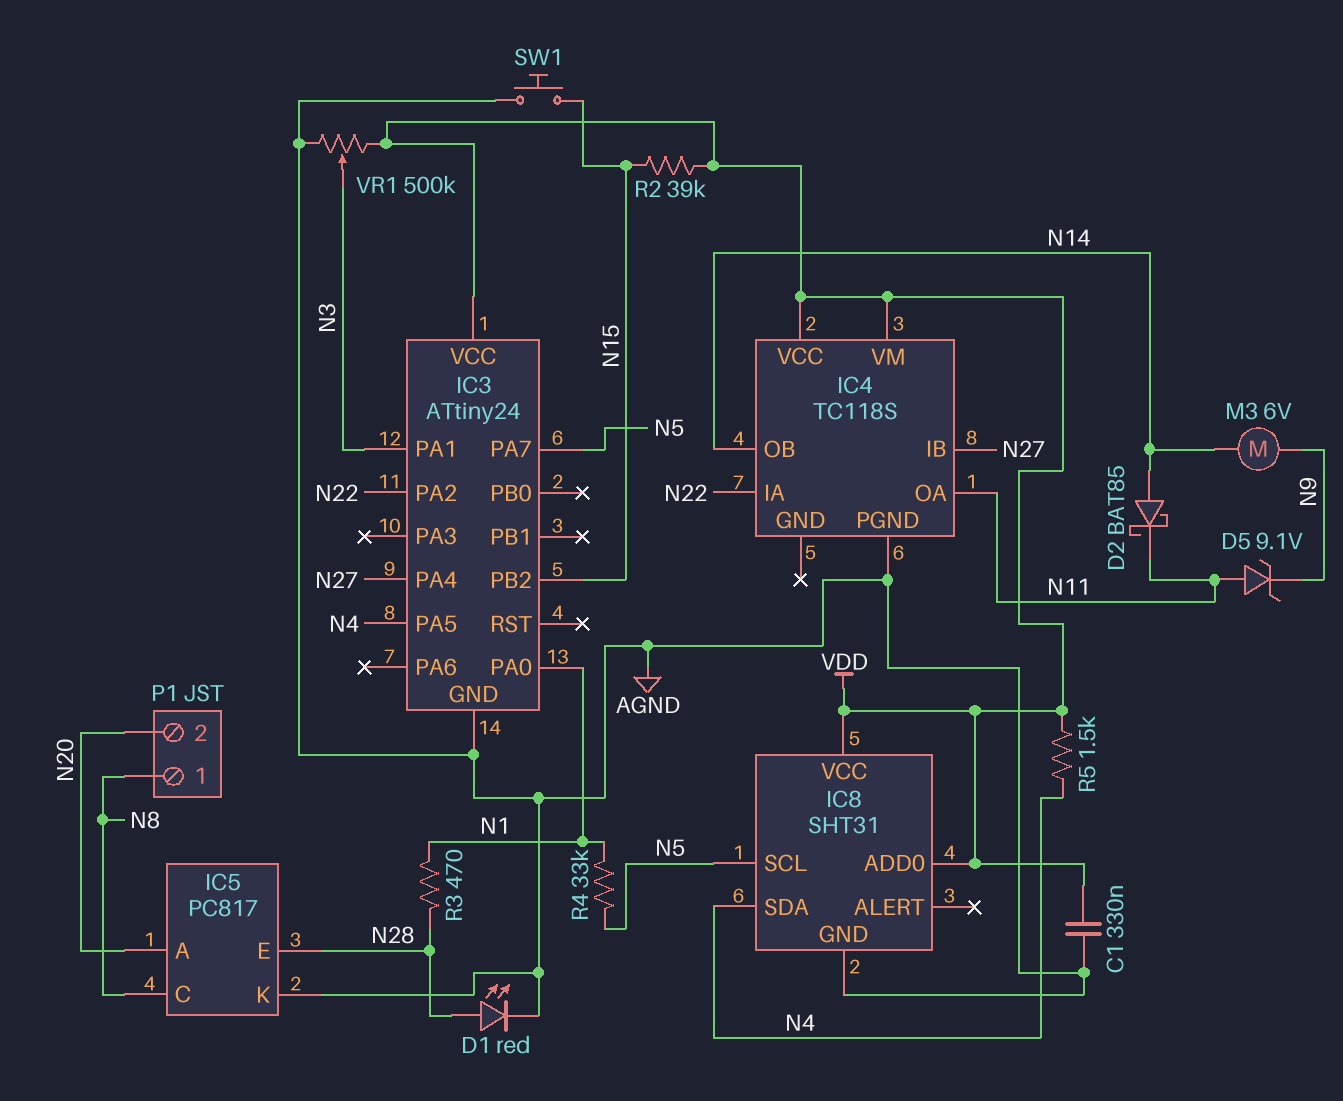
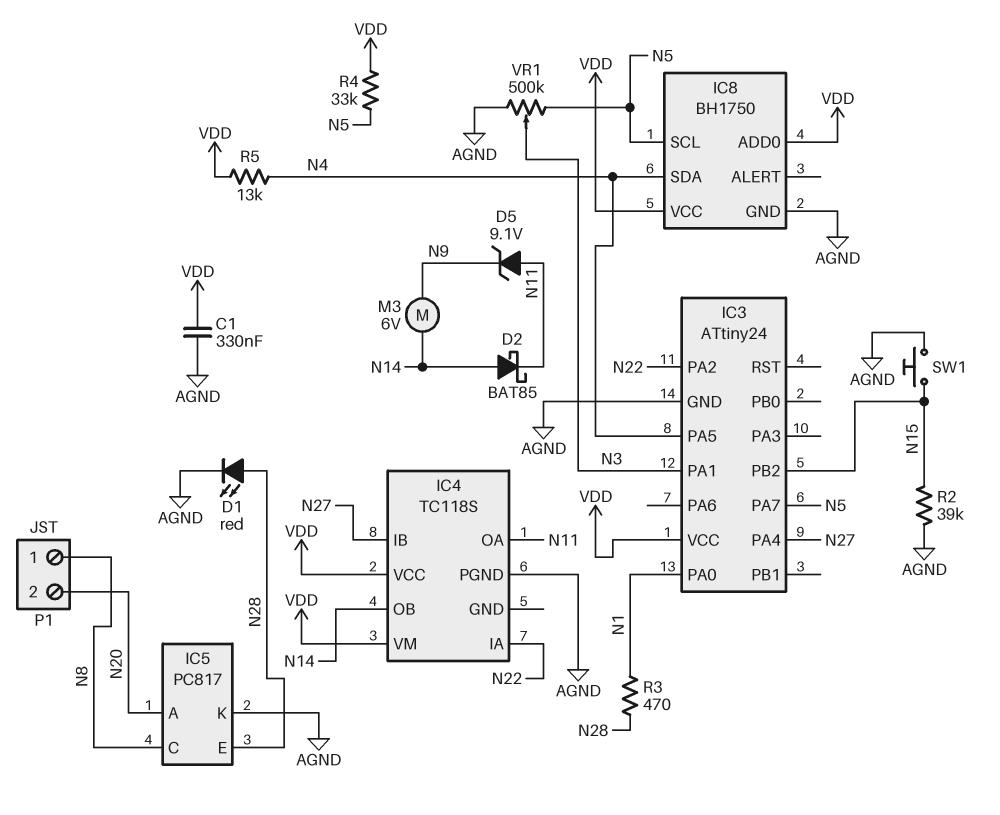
IC8: SHT31 -> BH1750
R2: 39k (N15, VDD) -> 39k (AGND, N15)
R4: 33k (N1, N5) -> 33k (N5, VDD)
R5: 1.5k (N4, VDD) -> 13k (N4, VDD)
VR1: 500k (AGND, VDD, wiper N3) -> 500k (AGND, N5, wiper N3)

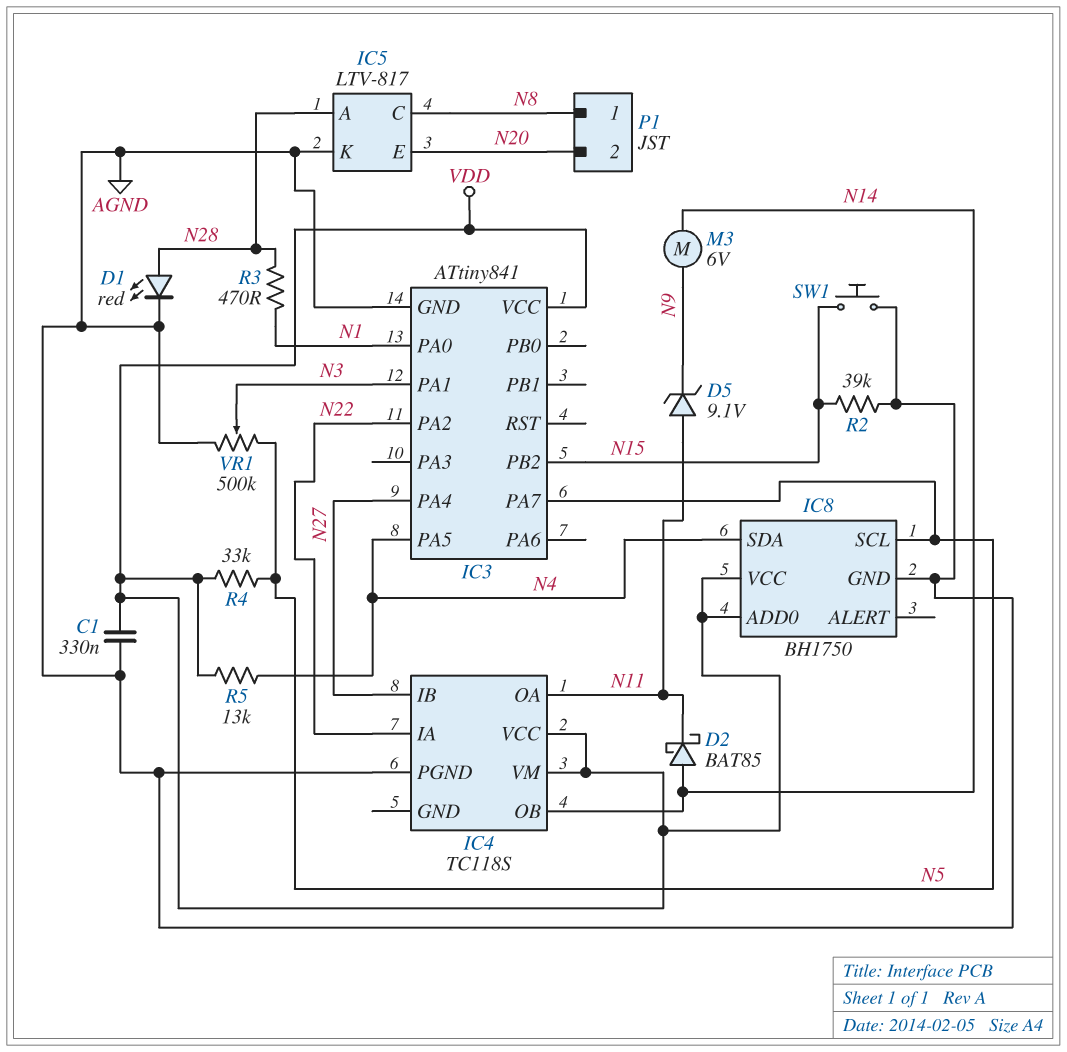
IC3: ATtiny24 -> ATtiny841
IC5: PC817 -> LTV-817
IC5 pin A: N20 -> N28
IC5 pin E: N28 -> N20

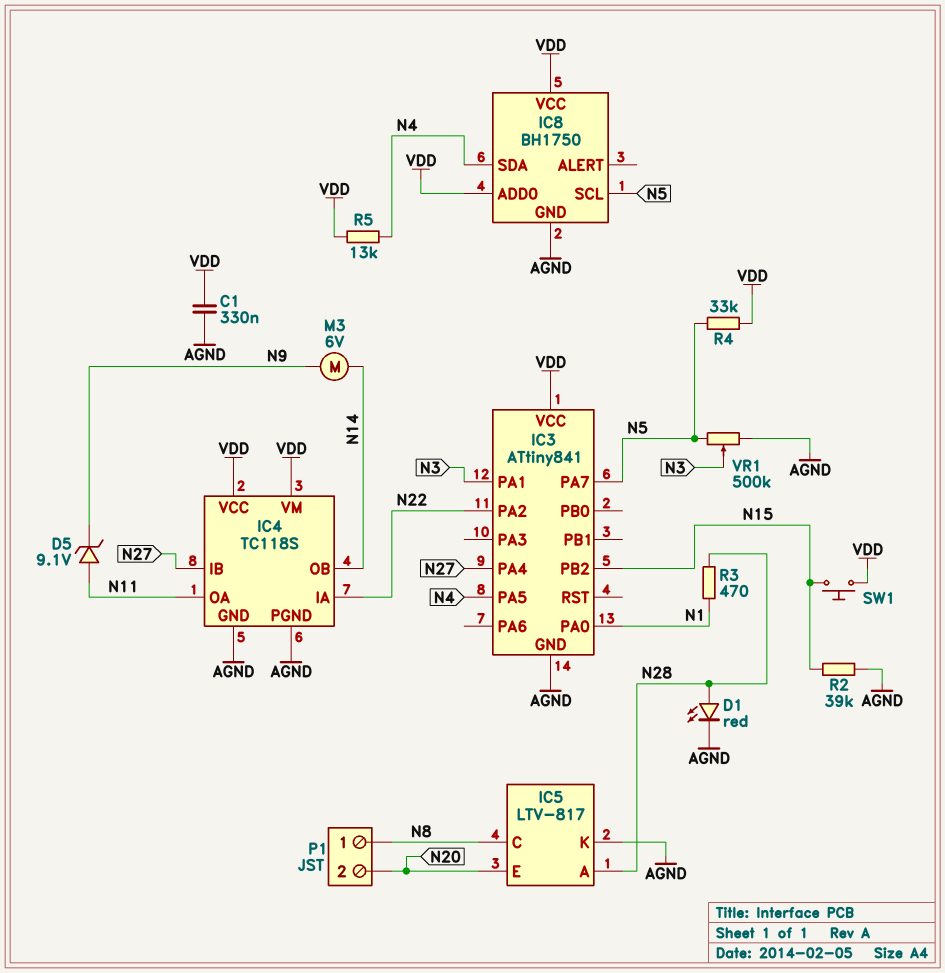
D2: schottky BAT85 (A N14, K N11) -> none
IC4 pin GND: none -> AGND
SW1: button (AGND, N15) -> button (N15, VDD)

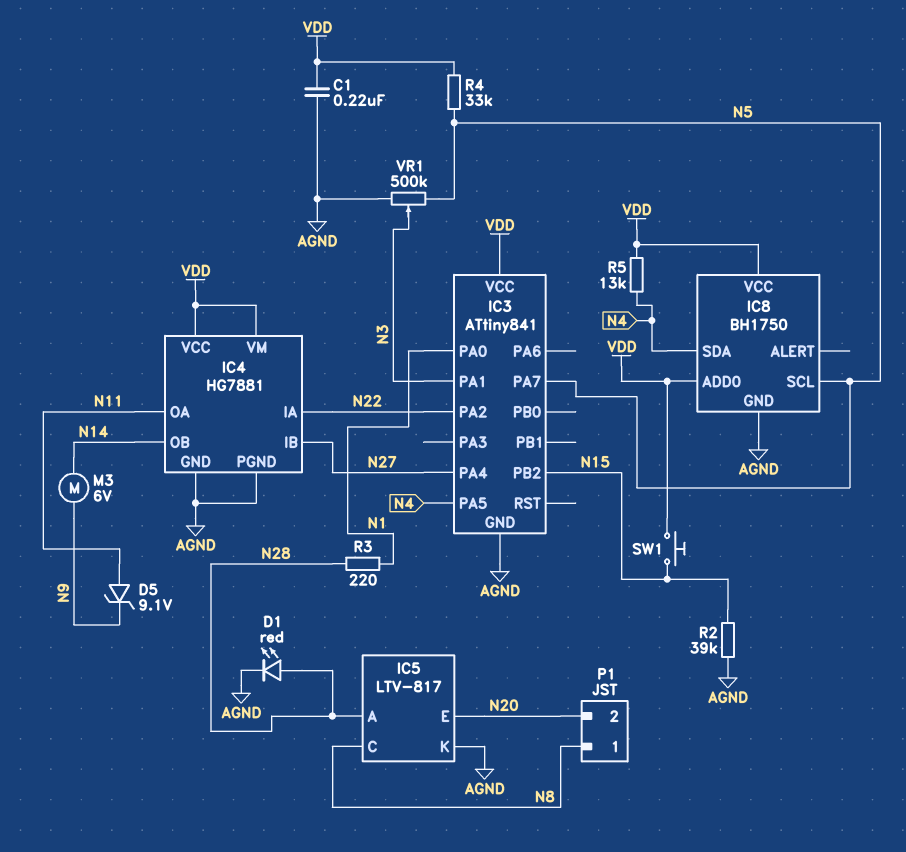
C1: 330nF (AGND, VDD) -> 220nF (AGND, VDD)
IC4: TC118S -> HG7881
R3: 470 (N1, N28) -> 220 (N1, N28)

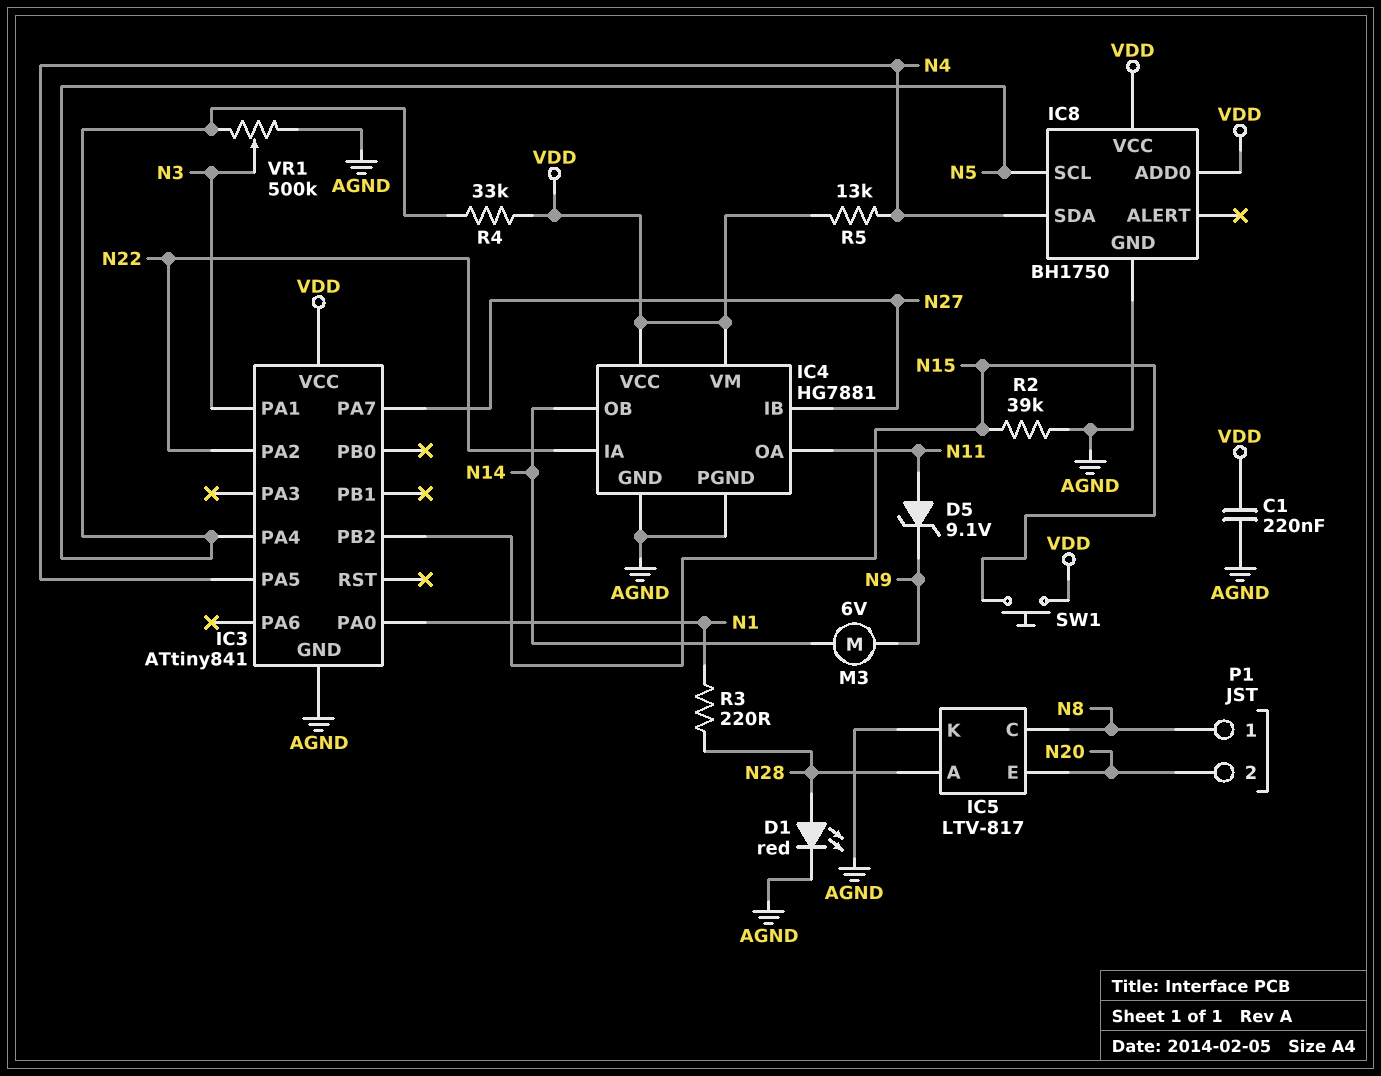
IC3 pin PA4: N27 -> N5
IC3 pin PA7: N5 -> N27

